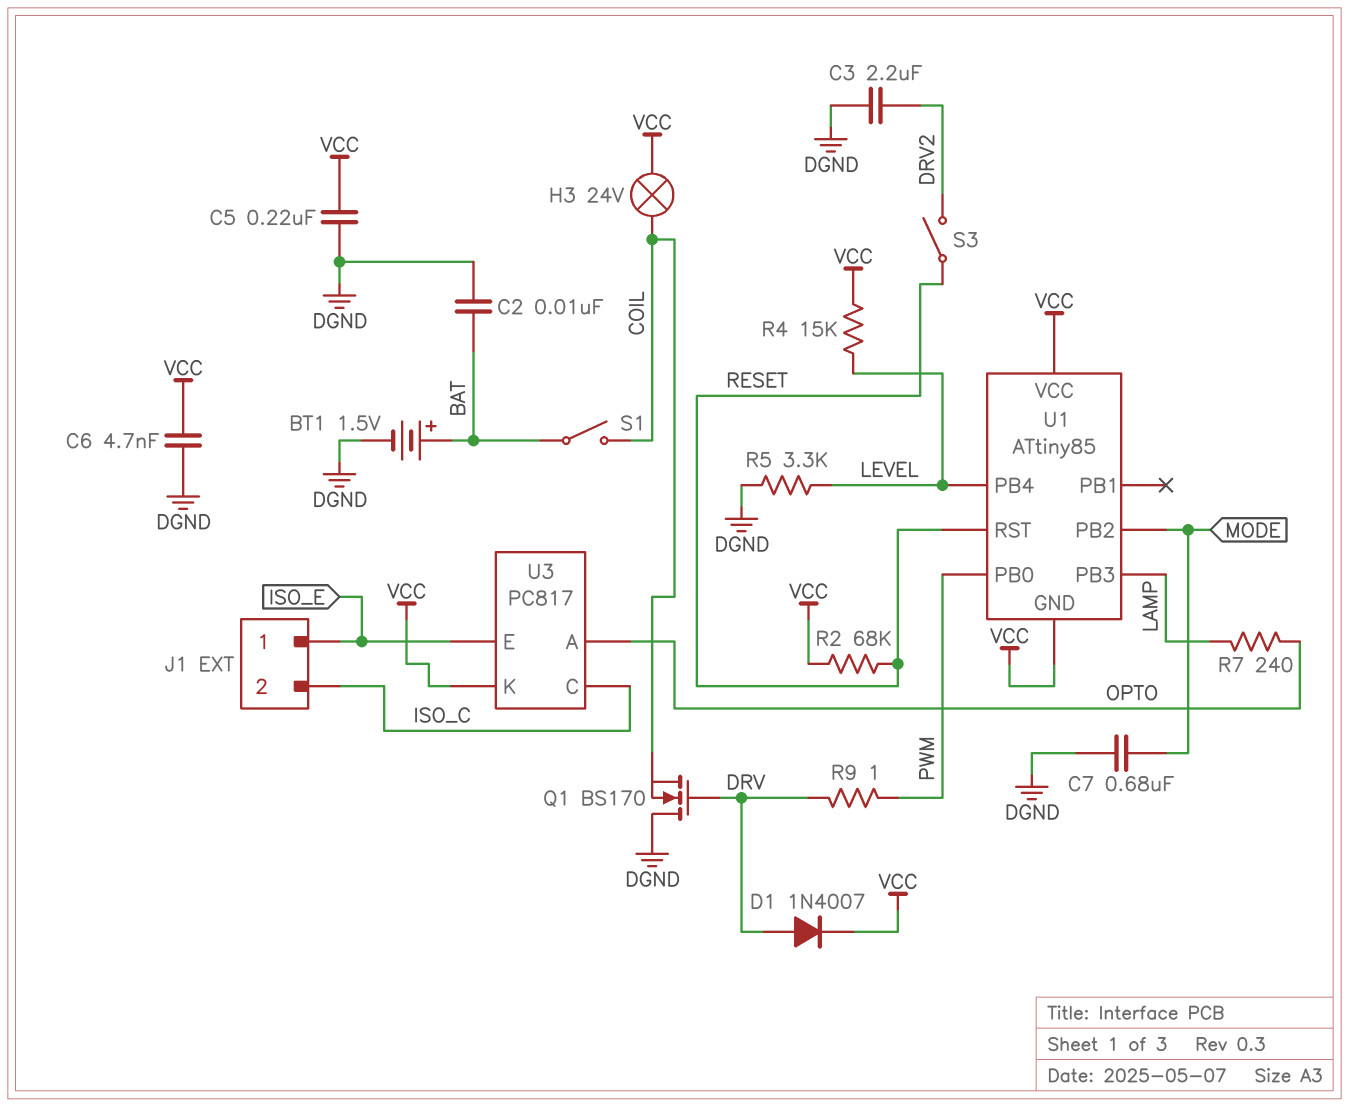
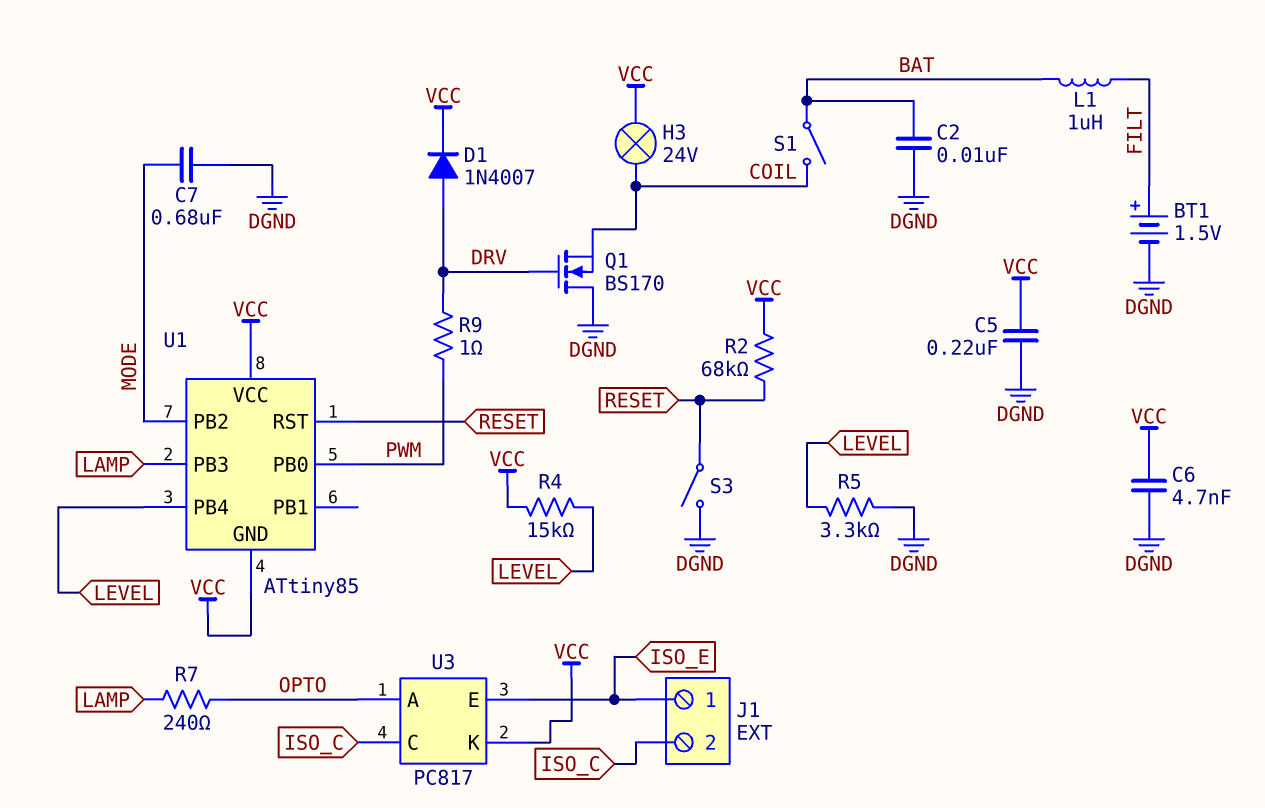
BT1: 1.5V (plus BAT, minus DGND) -> 1.5V (plus FILT, minus DGND)
C3: 2.2uF (DGND, DRV2) -> none
L1: none -> 1uH (BAT, FILT)
S3: switch (DRV2, RESET) -> switch (DGND, RESET)

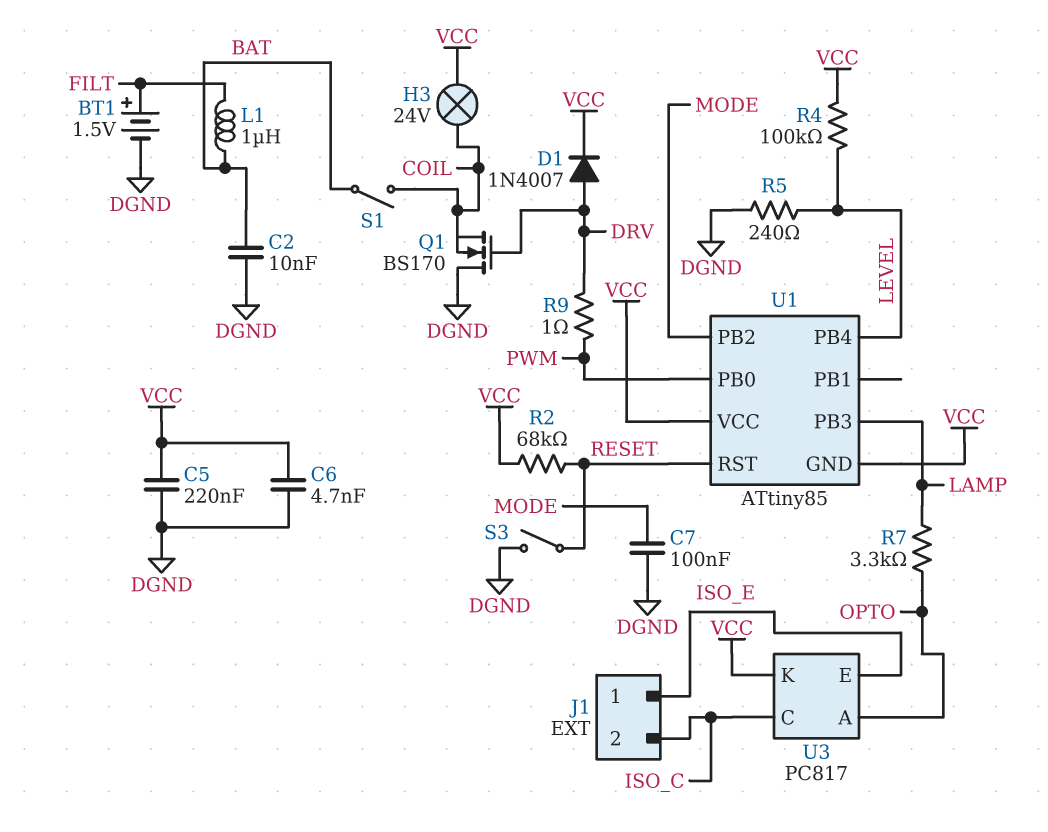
C7: 680nF (DGND, MODE) -> 100nF (DGND, MODE)
R4: 15k (LEVEL, VCC) -> 100k (LEVEL, VCC)
R5: 3.3k (DGND, LEVEL) -> 240 (DGND, LEVEL)
R7: 240 (LAMP, OPTO) -> 3.3k (LAMP, OPTO)

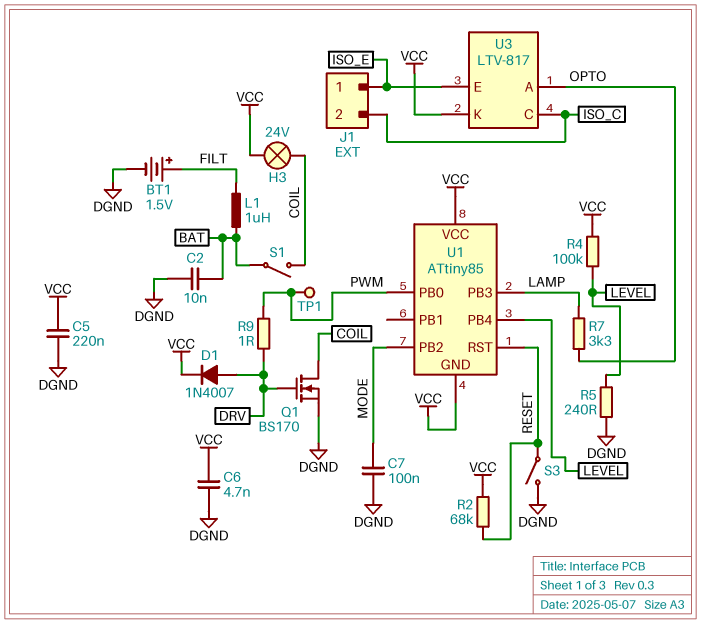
Q1: NMOS BS170 (G DRV, D DGND, S COIL) -> NMOS BS170 (G DRV, D COIL, S DGND)
TP1: none -> test point (PWM)
U3: PC817 -> LTV-817

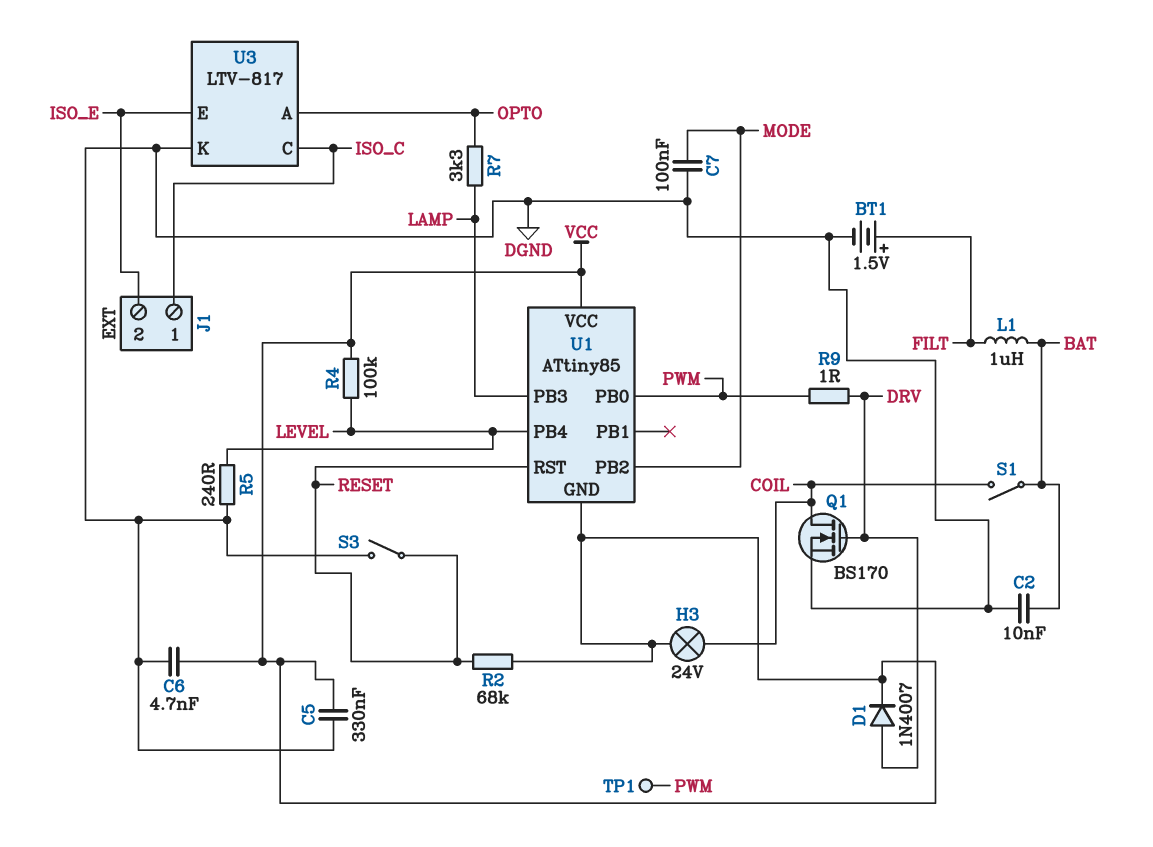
C5: 220nF (DGND, VCC) -> 330nF (DGND, VCC)
J1 pin 1: ISO_E -> ISO_C
J1 pin 2: ISO_C -> ISO_E
U3 pin K: VCC -> DGND

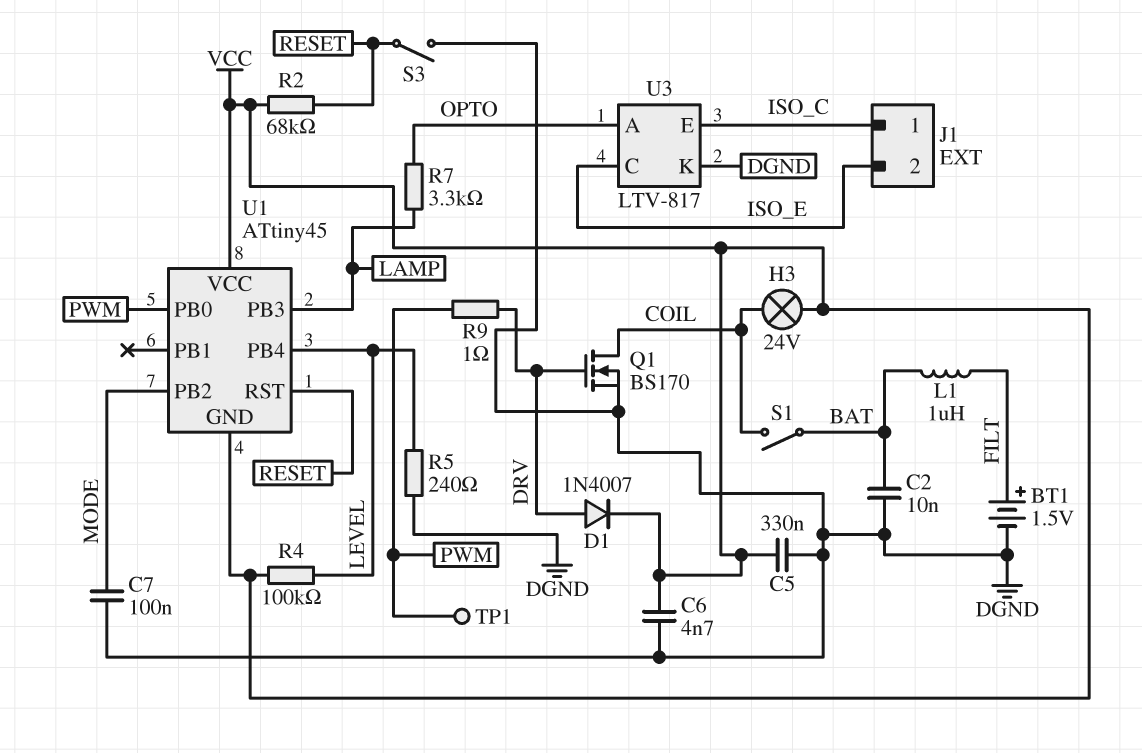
U1: ATtiny85 -> ATtiny45
U3 pin C: ISO_C -> ISO_E
U3 pin E: ISO_E -> ISO_C

